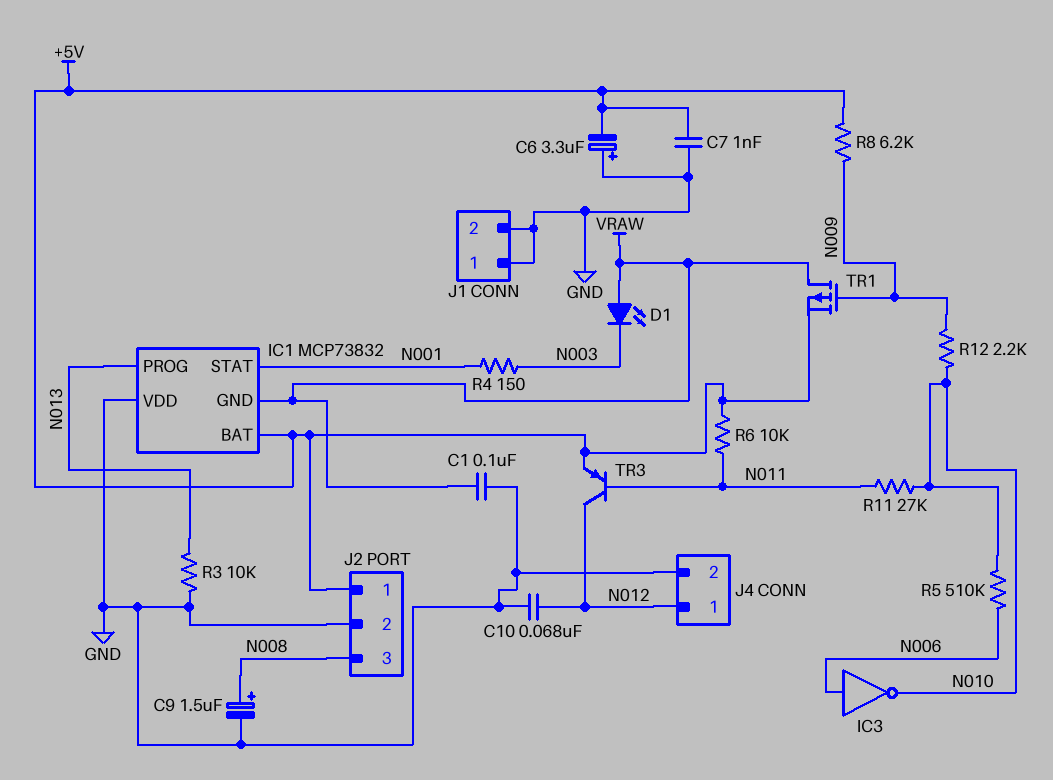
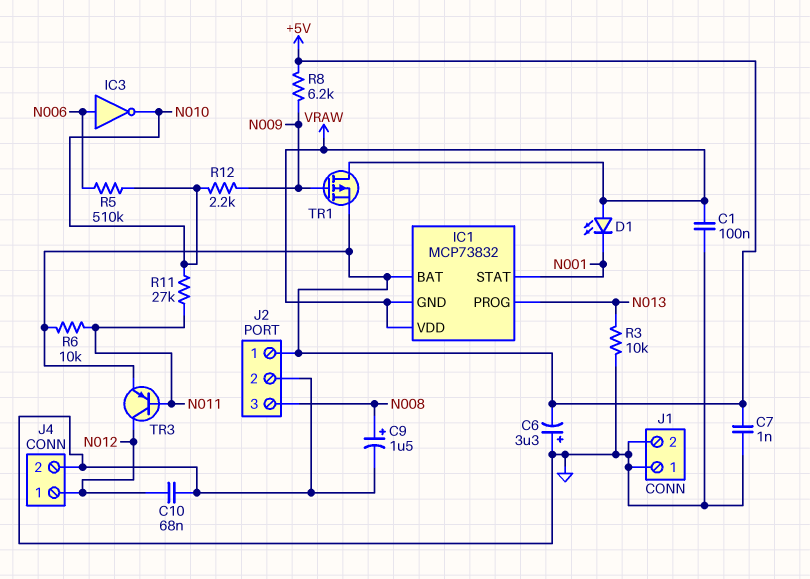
D1: LED (A VRAW, K N003) -> LED (A VRAW, K N001)
IC1 pin VDD: GND -> VRAW
R4: 150 (N001, N003) -> none

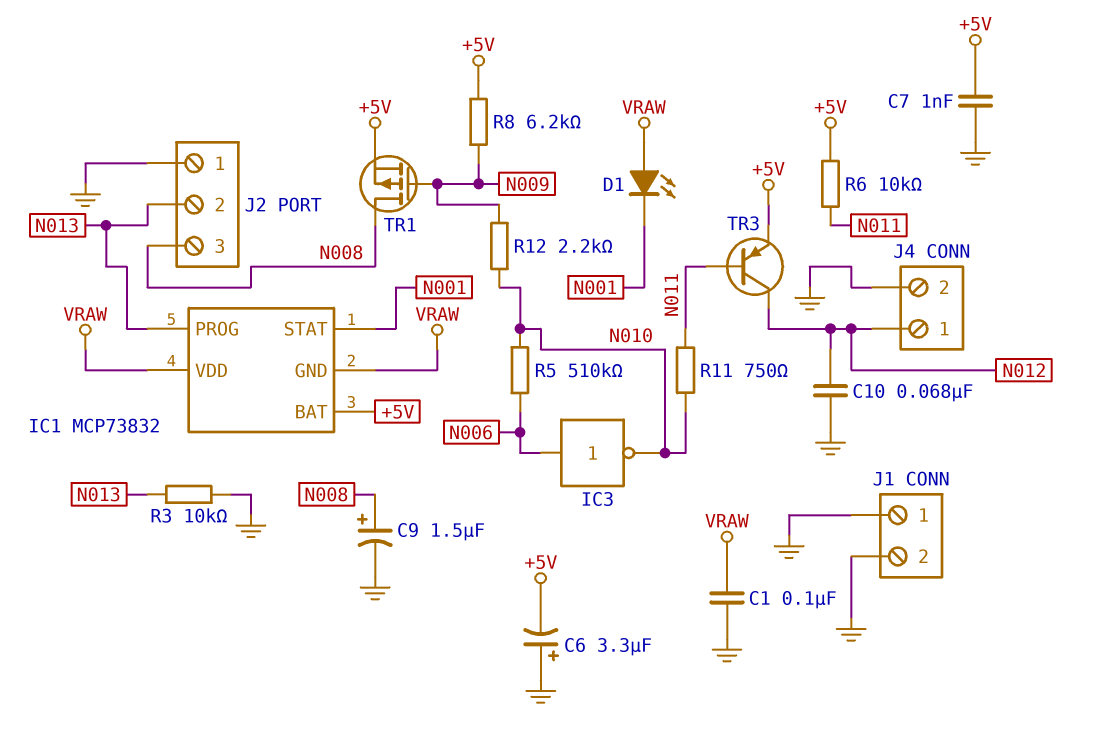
J2 pin 1: +5V -> GND
J2 pin 2: GND -> N013
R11: 27k (N010, N011) -> 750 (N010, N011)
TR1: PMOS (G N009, D VRAW, S +5V) -> PMOS (G N009, D N008, S +5V)

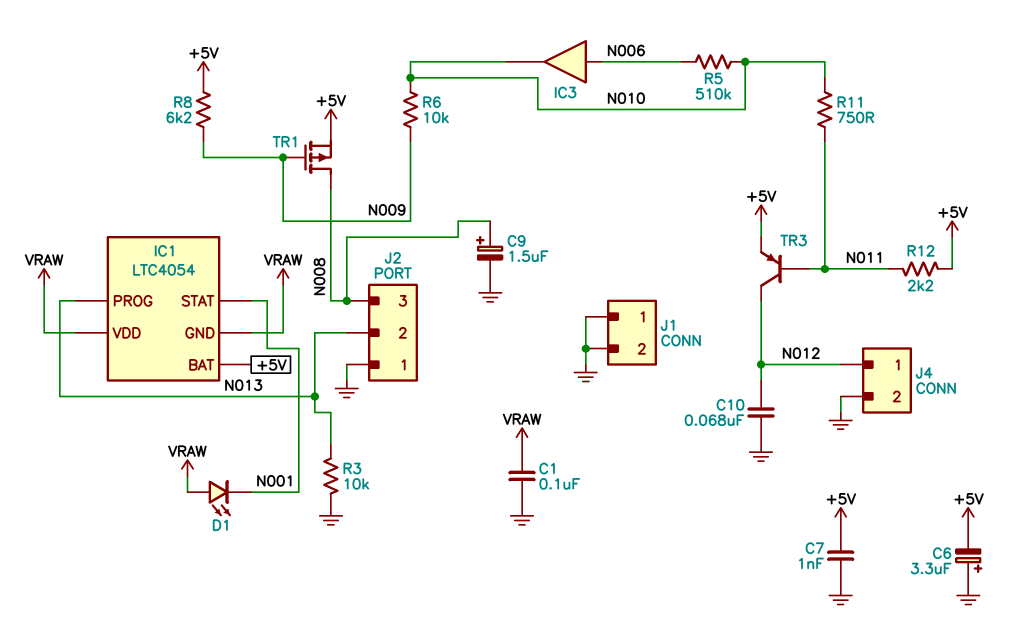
IC1: MCP73832 -> LTC4054
IC3: NOT (in N006, out N010) -> buffer (in N006, out N010)
R6: 10k (+5V, N011) -> 10k (N009, N010)
R12: 2.2k (N009, N010) -> 2.2k (+5V, N011)

